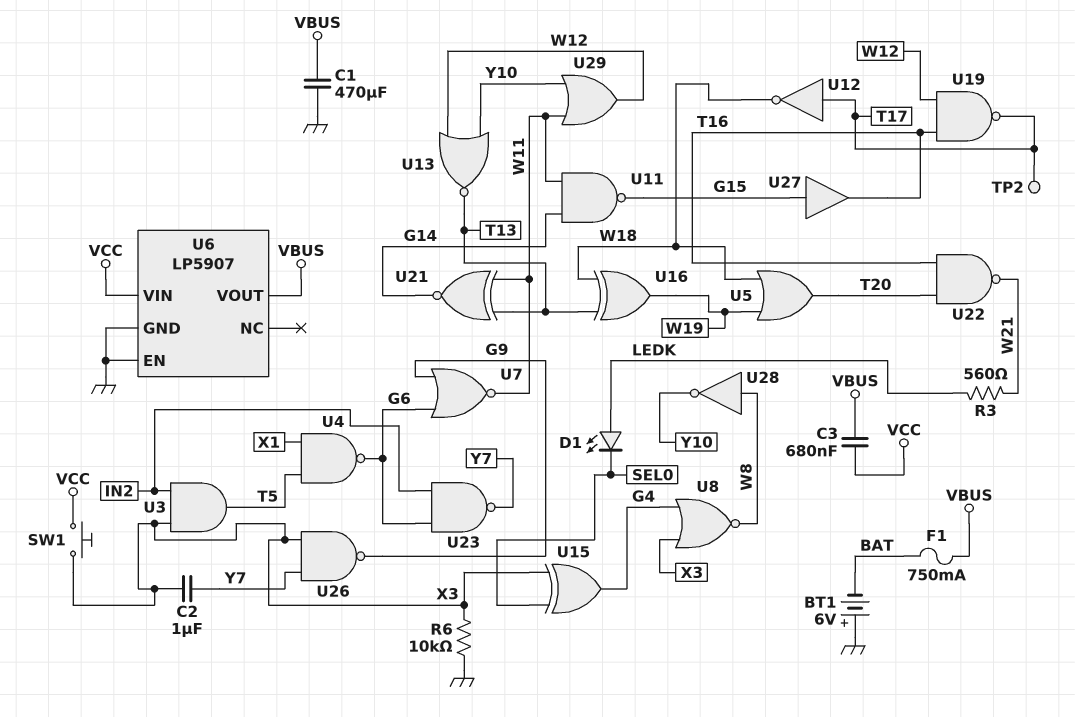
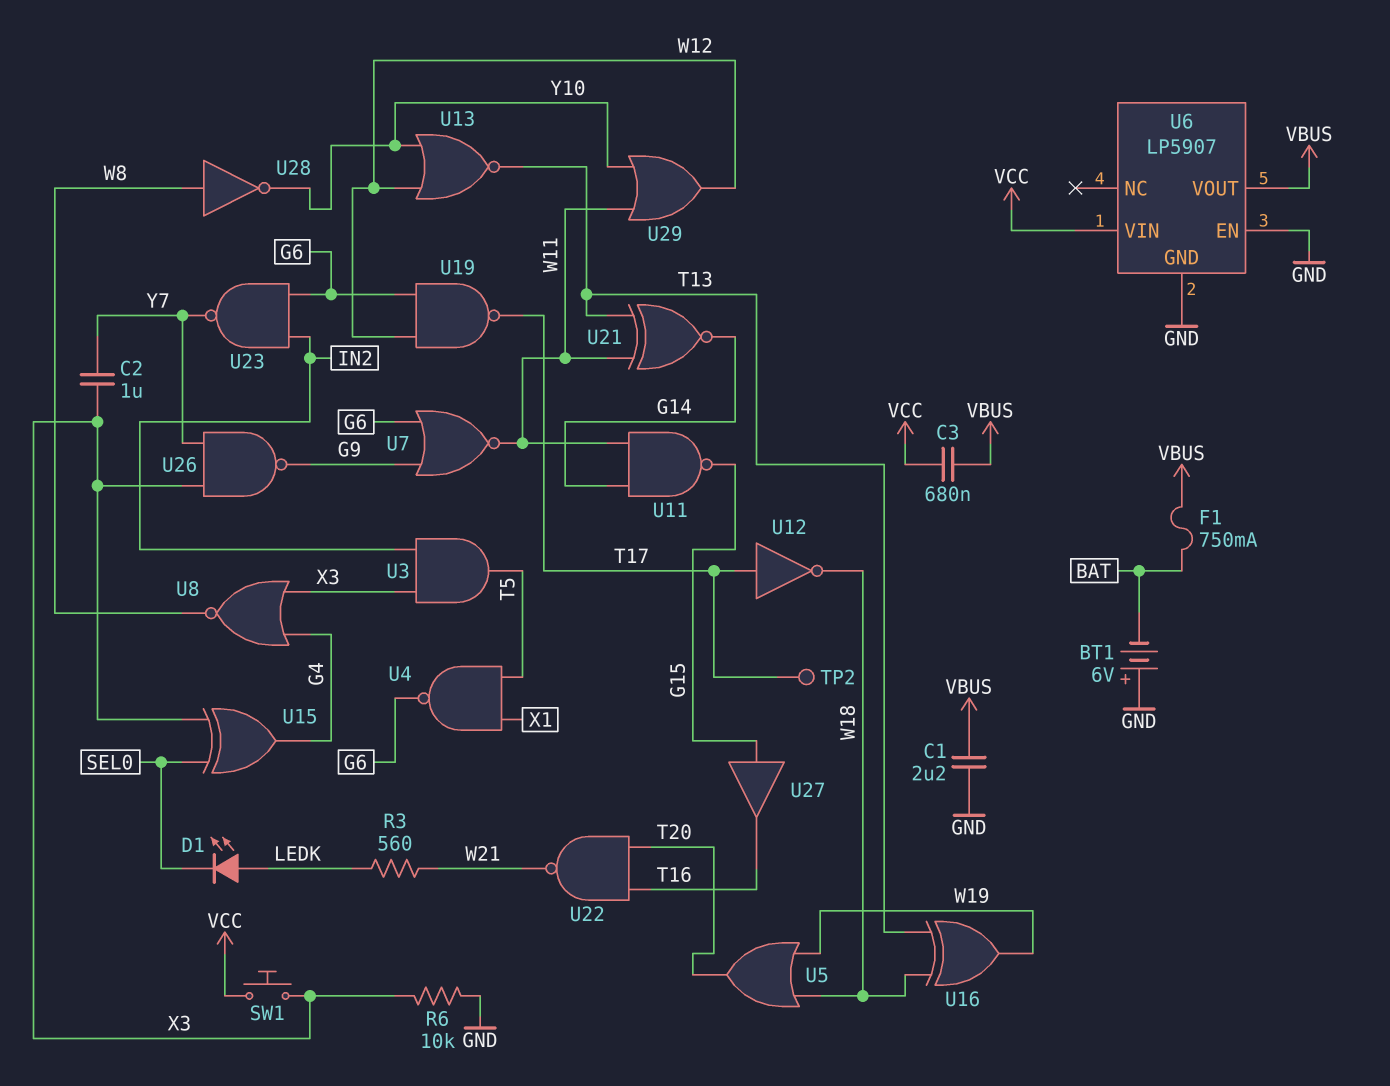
C1: 470uF (GND, VBUS) -> 2.2uF (GND, VBUS)
U19: NAND (in T16, in W12, out T17) -> NAND (in G6, in W12, out T17)

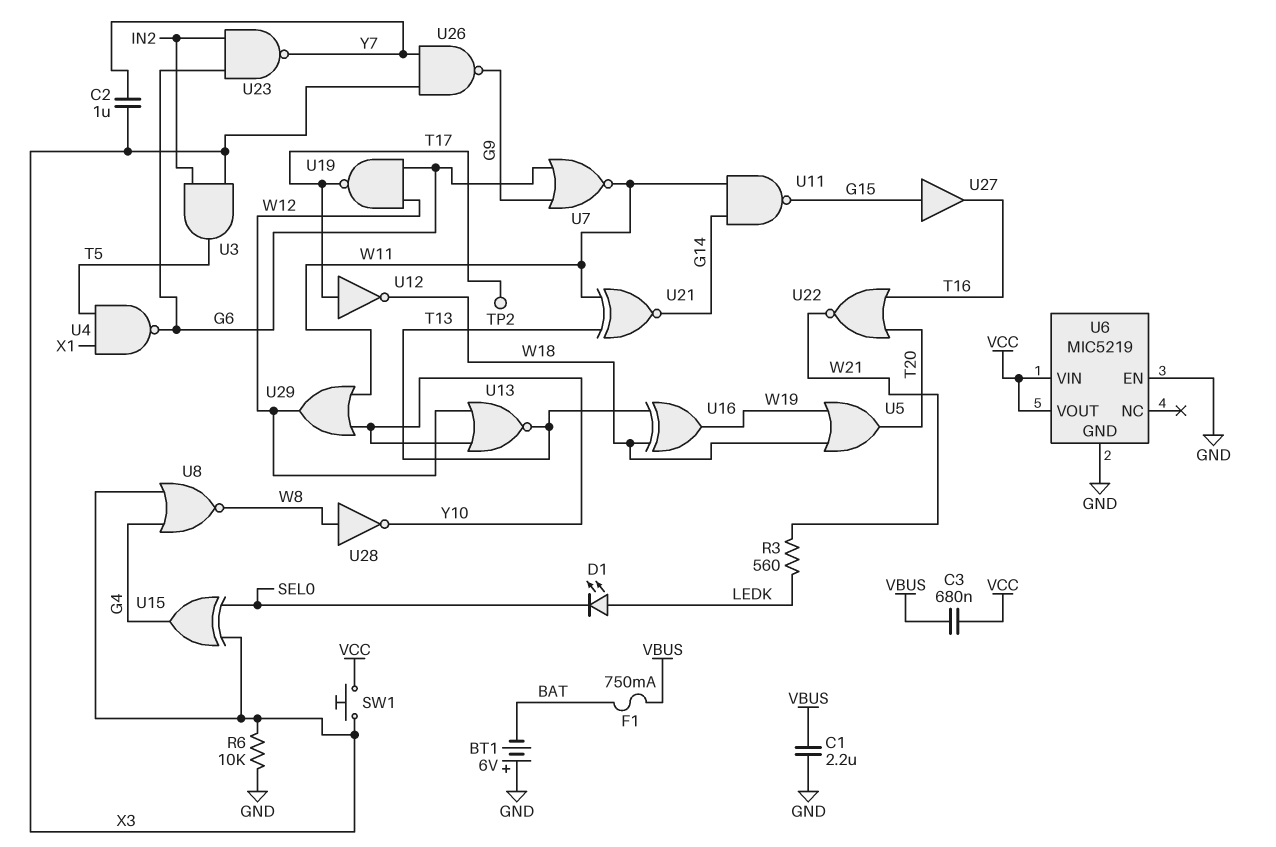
U6: LP5907 -> MIC5219
U6 pin VOUT: VBUS -> VCC
U22: NAND (in T16, in T20, out W21) -> NOR (in T16, in T20, out W21)

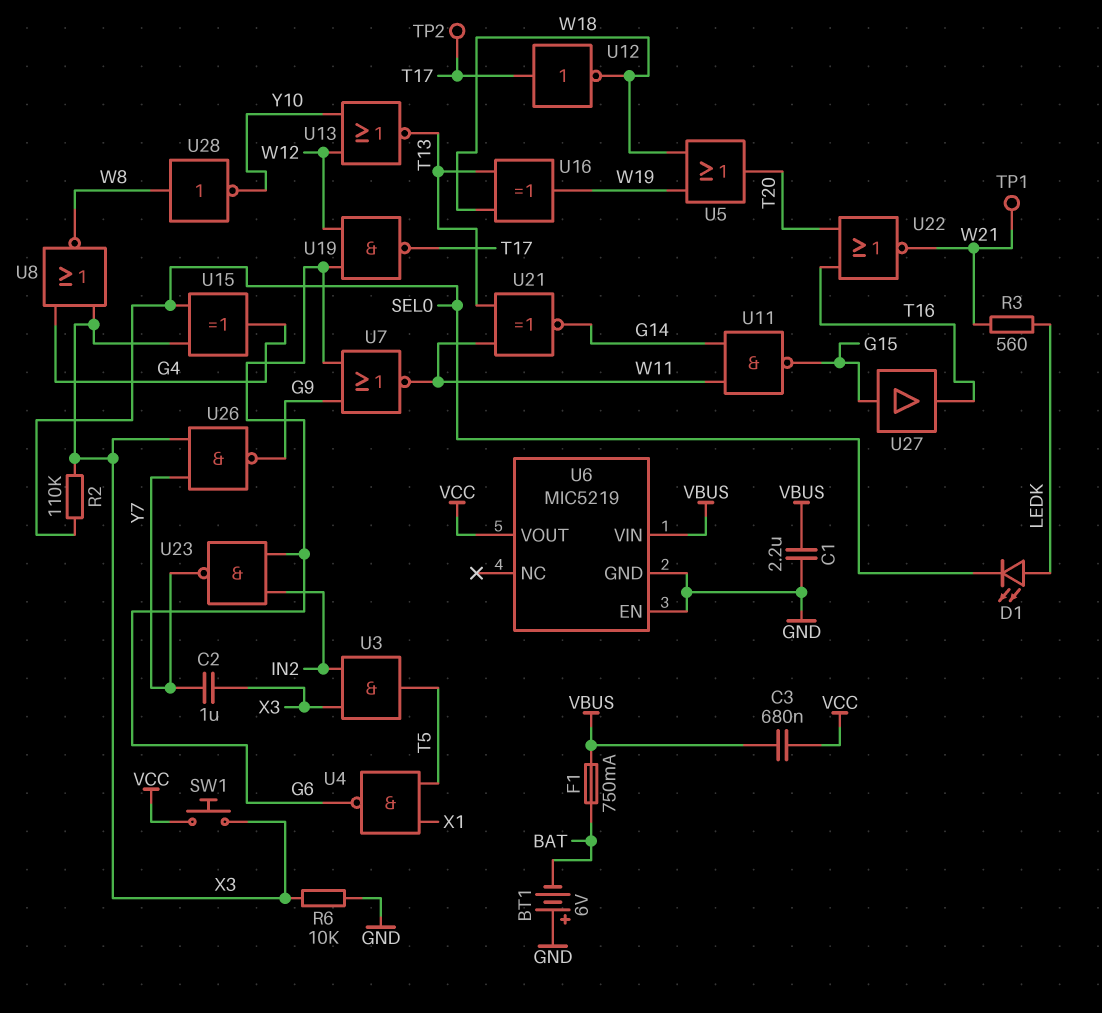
R2: none -> 110k (SEL0, X3)
TP1: none -> test point (W21)
U6 pin VIN: VCC -> VBUS
U29: OR (in W11, in Y10, out W12) -> none

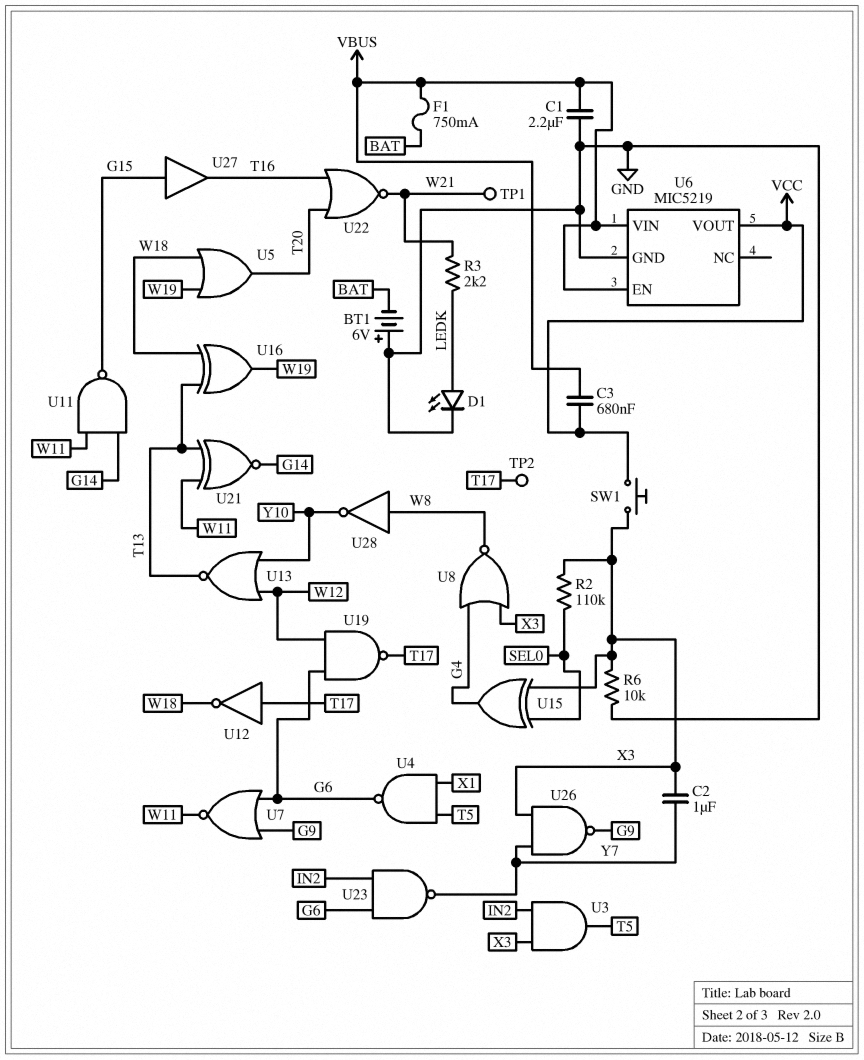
D1: LED (A LEDK, K SEL0) -> LED (A LEDK, K GND)
R3: 560 (LEDK, W21) -> 2.2k (LEDK, W21)
U6 pin EN: GND -> VBUS

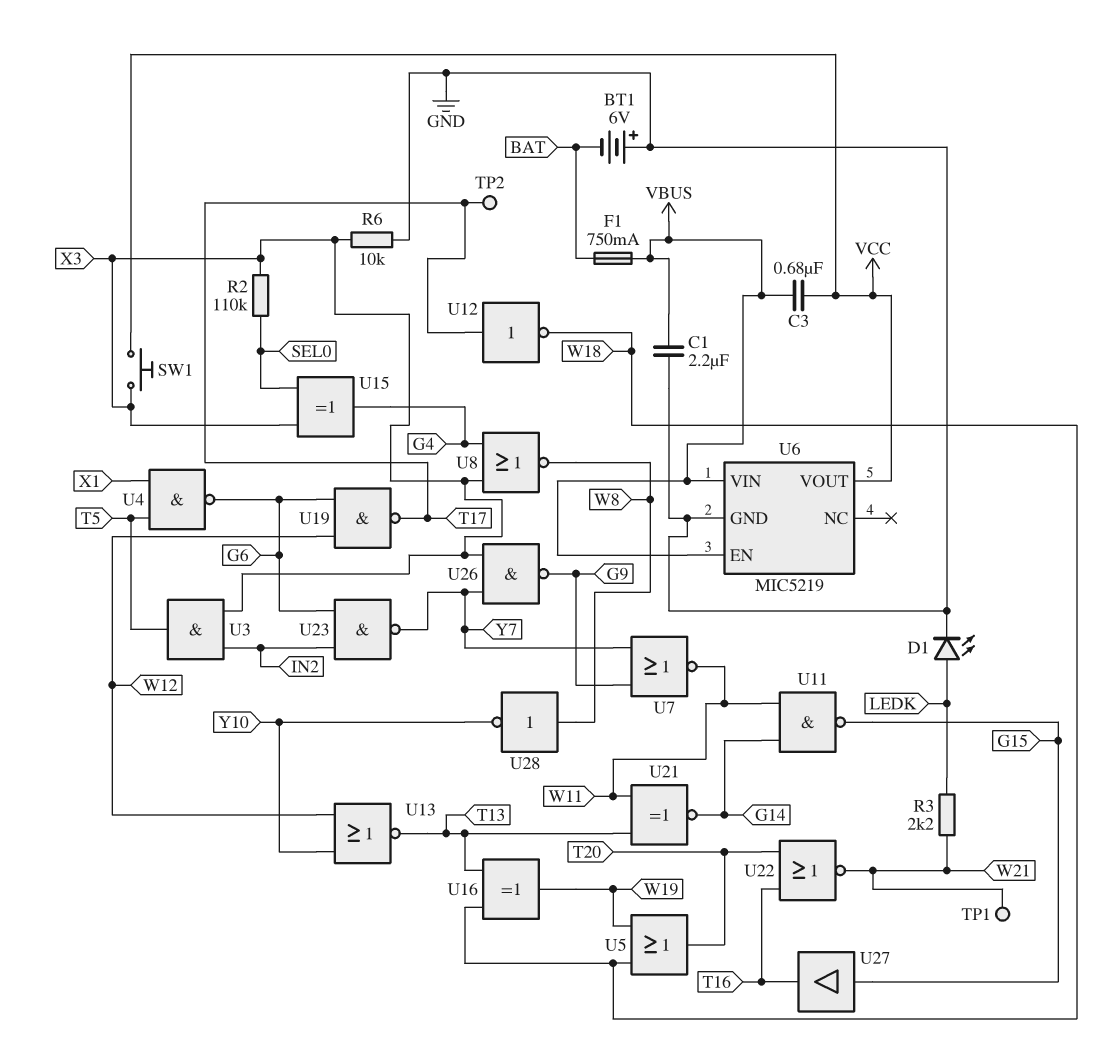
C2: 1uF (X3, Y7) -> none
U7: NOR (in G6, in G9, out W11) -> NOR (in G9, in Y7, out W11)

